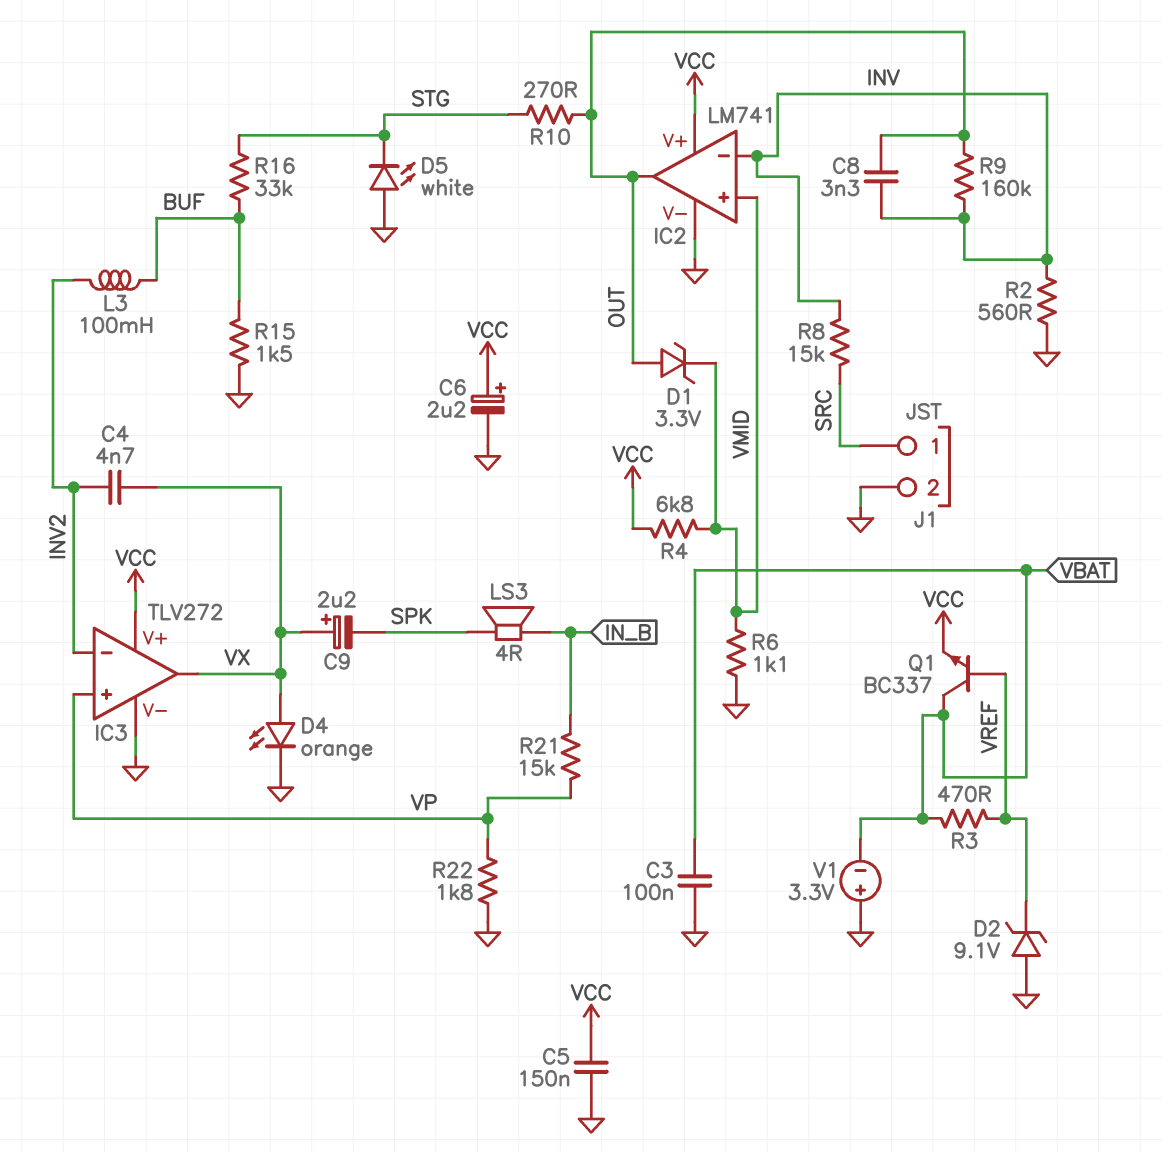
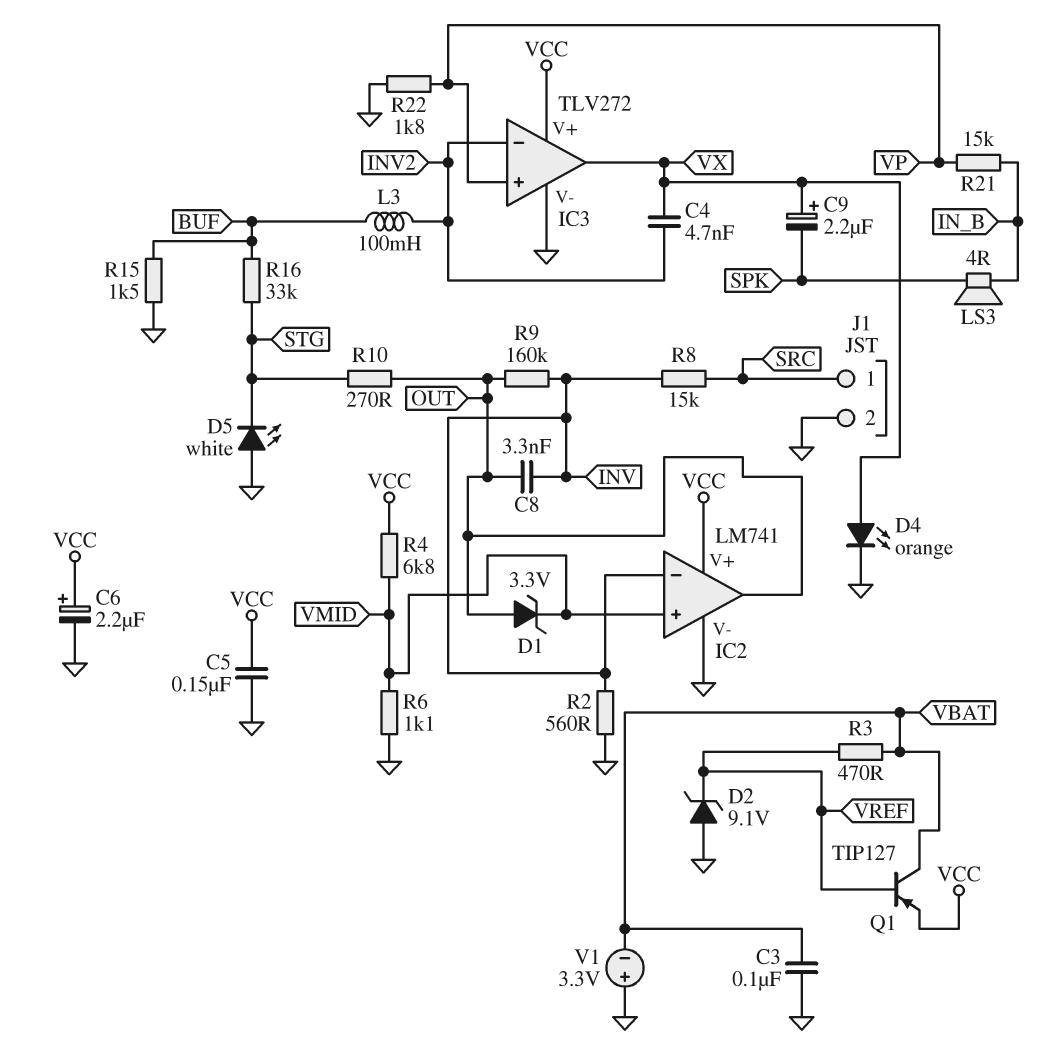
Q1: NPN BC337 (B VREF, C VBAT, E VCC) -> PNP TIP127 (B VREF, C VBAT, E VCC)

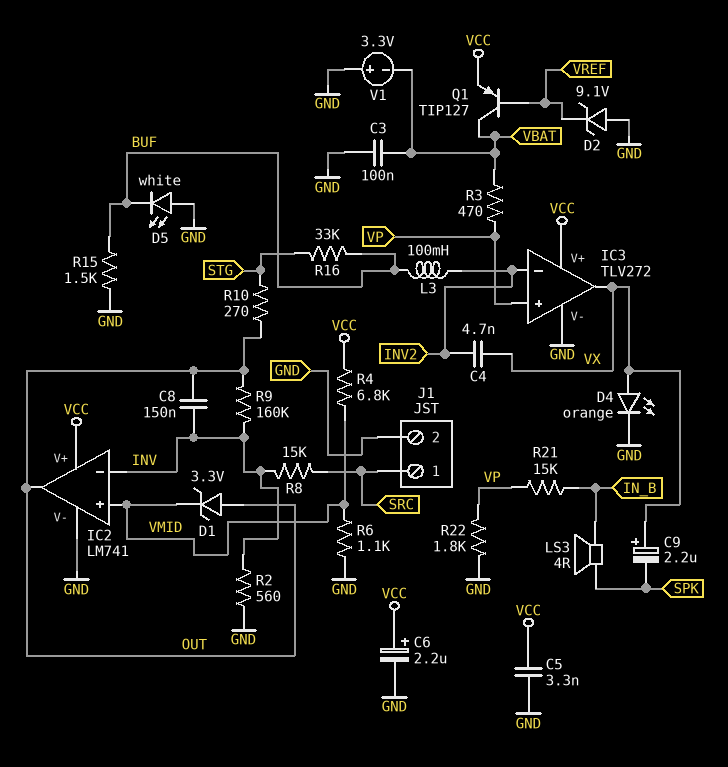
C5: 150nF (GND, VCC) -> 3.3nF (GND, VCC)
C8: 3.3nF (INV, OUT) -> 150nF (INV, OUT)
D5: LED white (A GND, K STG) -> LED white (A GND, K BUF)
R3: 470 (VBAT, VREF) -> 470 (VBAT, VP)

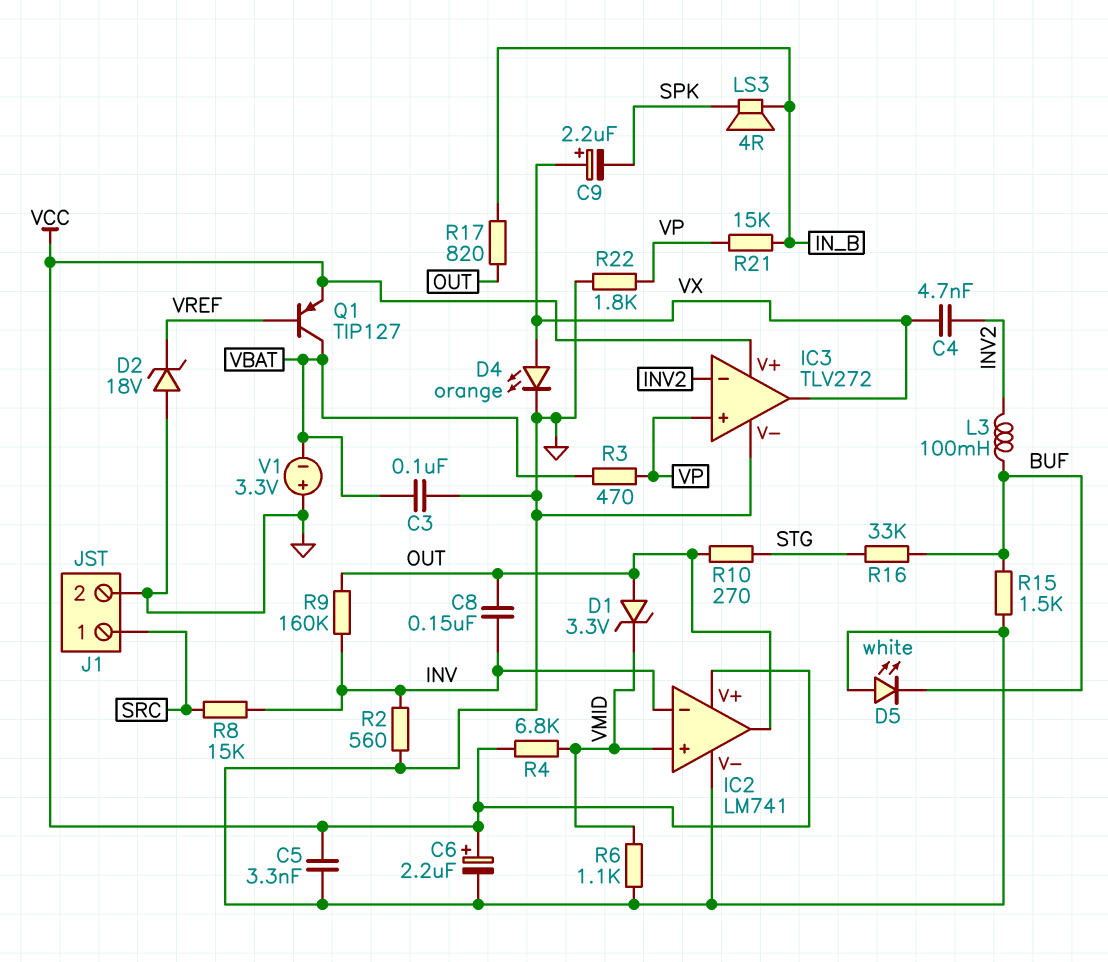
D2: zener 9.1V (A GND, K VREF) -> zener 18V (A GND, K VREF)
R17: none -> 820 (IN_B, OUT)

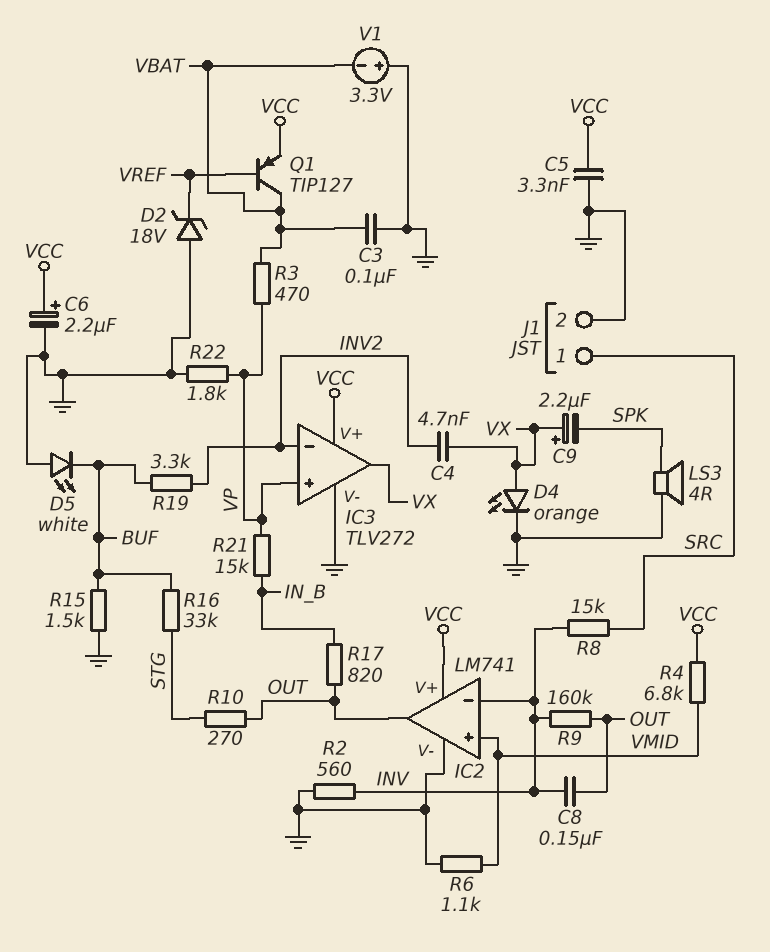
D1: zener 3.3V (A OUT, K VMID) -> none
L3: 100mH (BUF, INV2) -> none
LS3: speaker 4R (IN_B, SPK) -> speaker 4R (GND, SPK)
R19: none -> 3.3k (BUF, INV2)

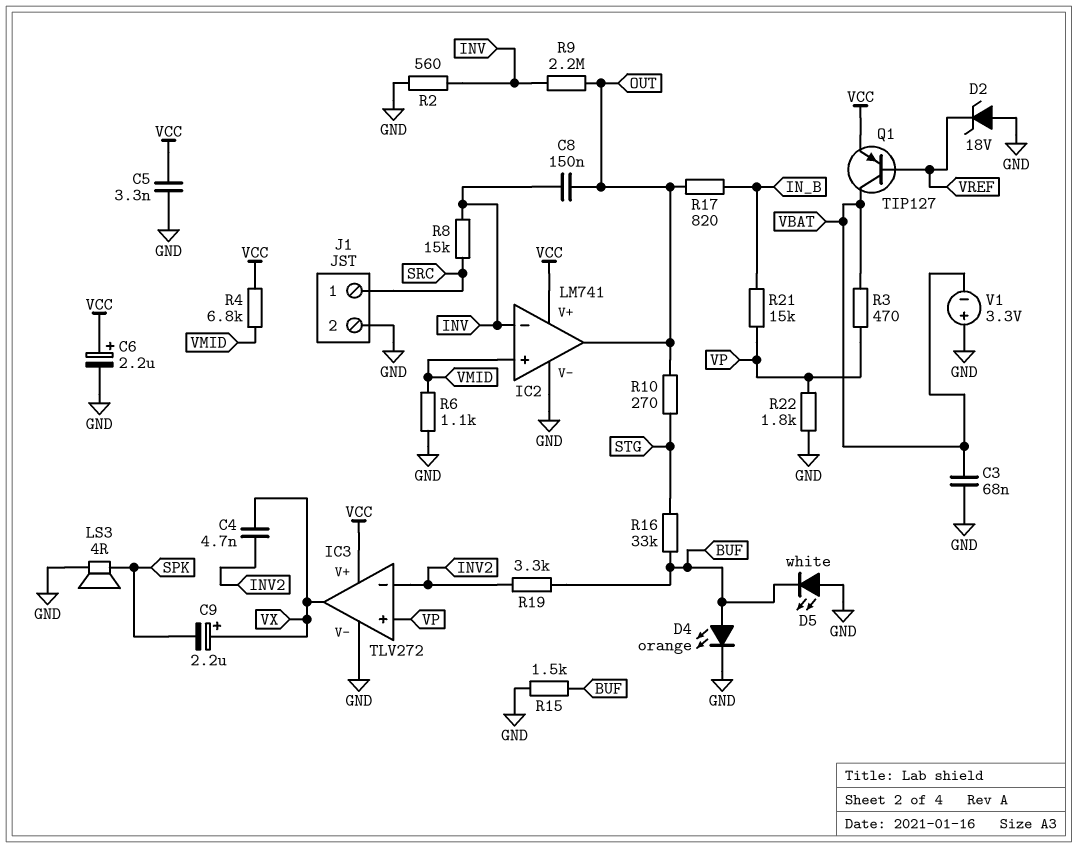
C3: 100nF (GND, VBAT) -> 68nF (GND, VBAT)
D4: LED orange (A VX, K GND) -> LED orange (A BUF, K GND)
R9: 160k (INV, OUT) -> 2.2M (INV, OUT)

